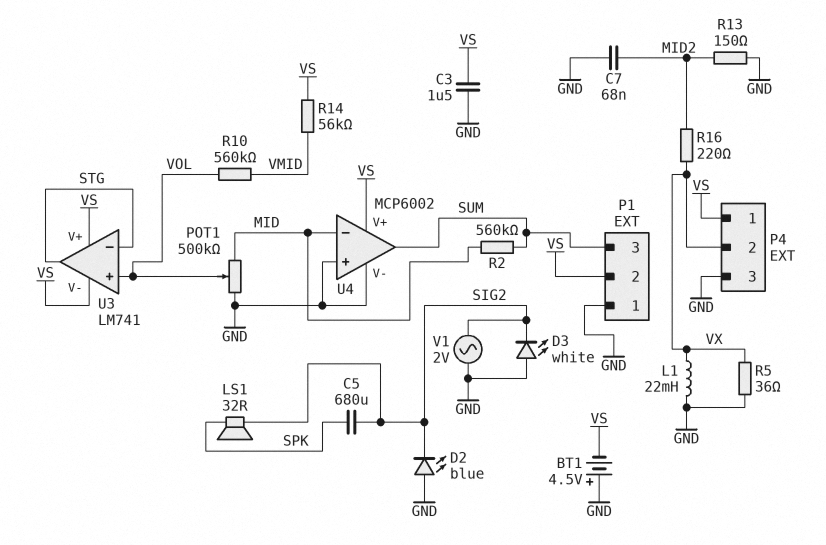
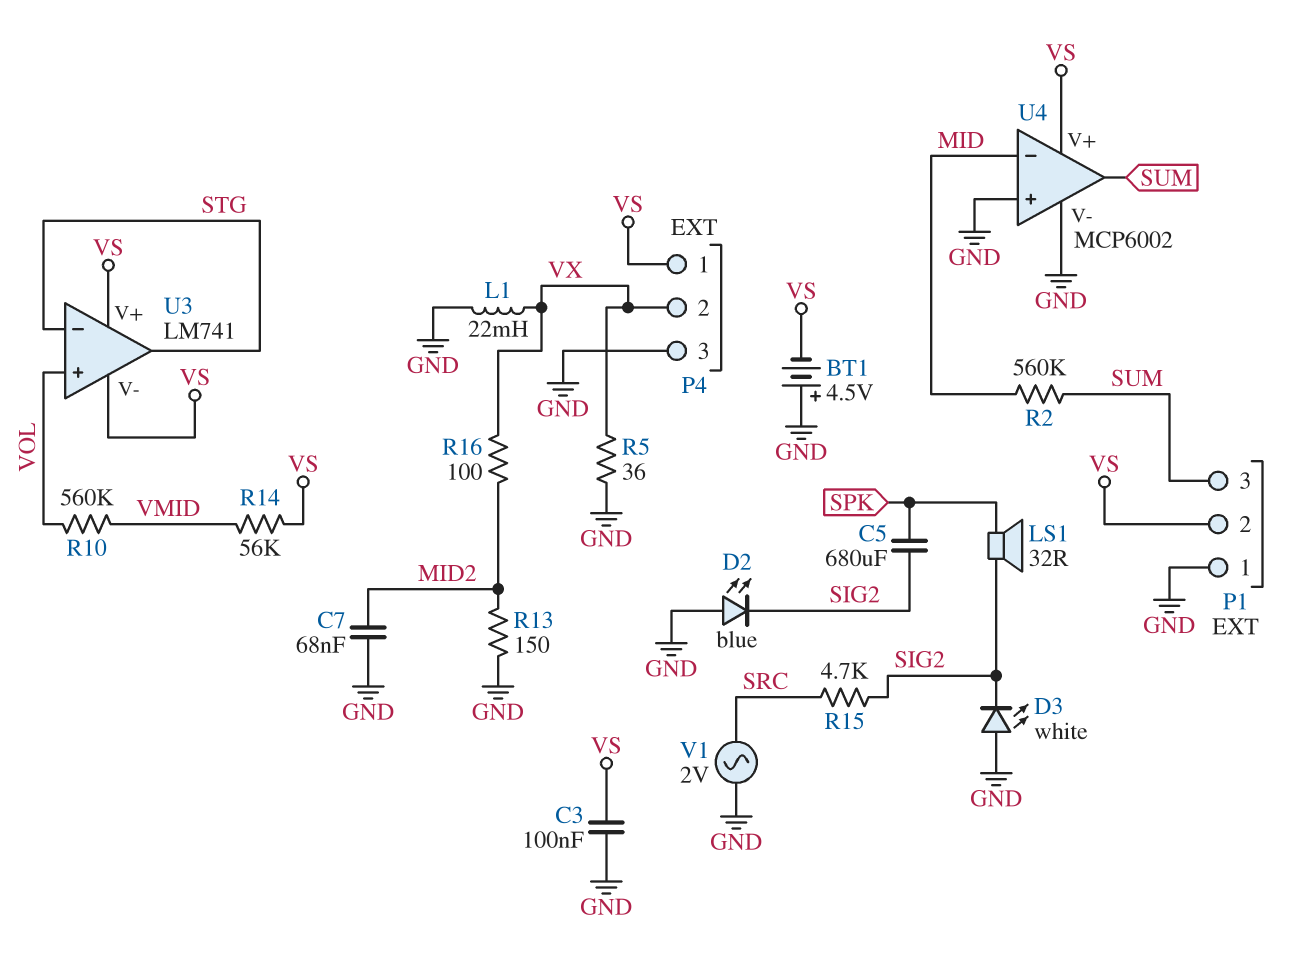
C3: 1.5uF (GND, VS) -> 100nF (GND, VS)
POT1: 500k (GND, MID, wiper VOL) -> none
R15: none -> 4.7k (SIG2, SRC)
R16: 220 (MID2, VX) -> 100 (MID2, VX)
V1: AC 2V (GND, SIG2) -> AC 2V (GND, SRC)

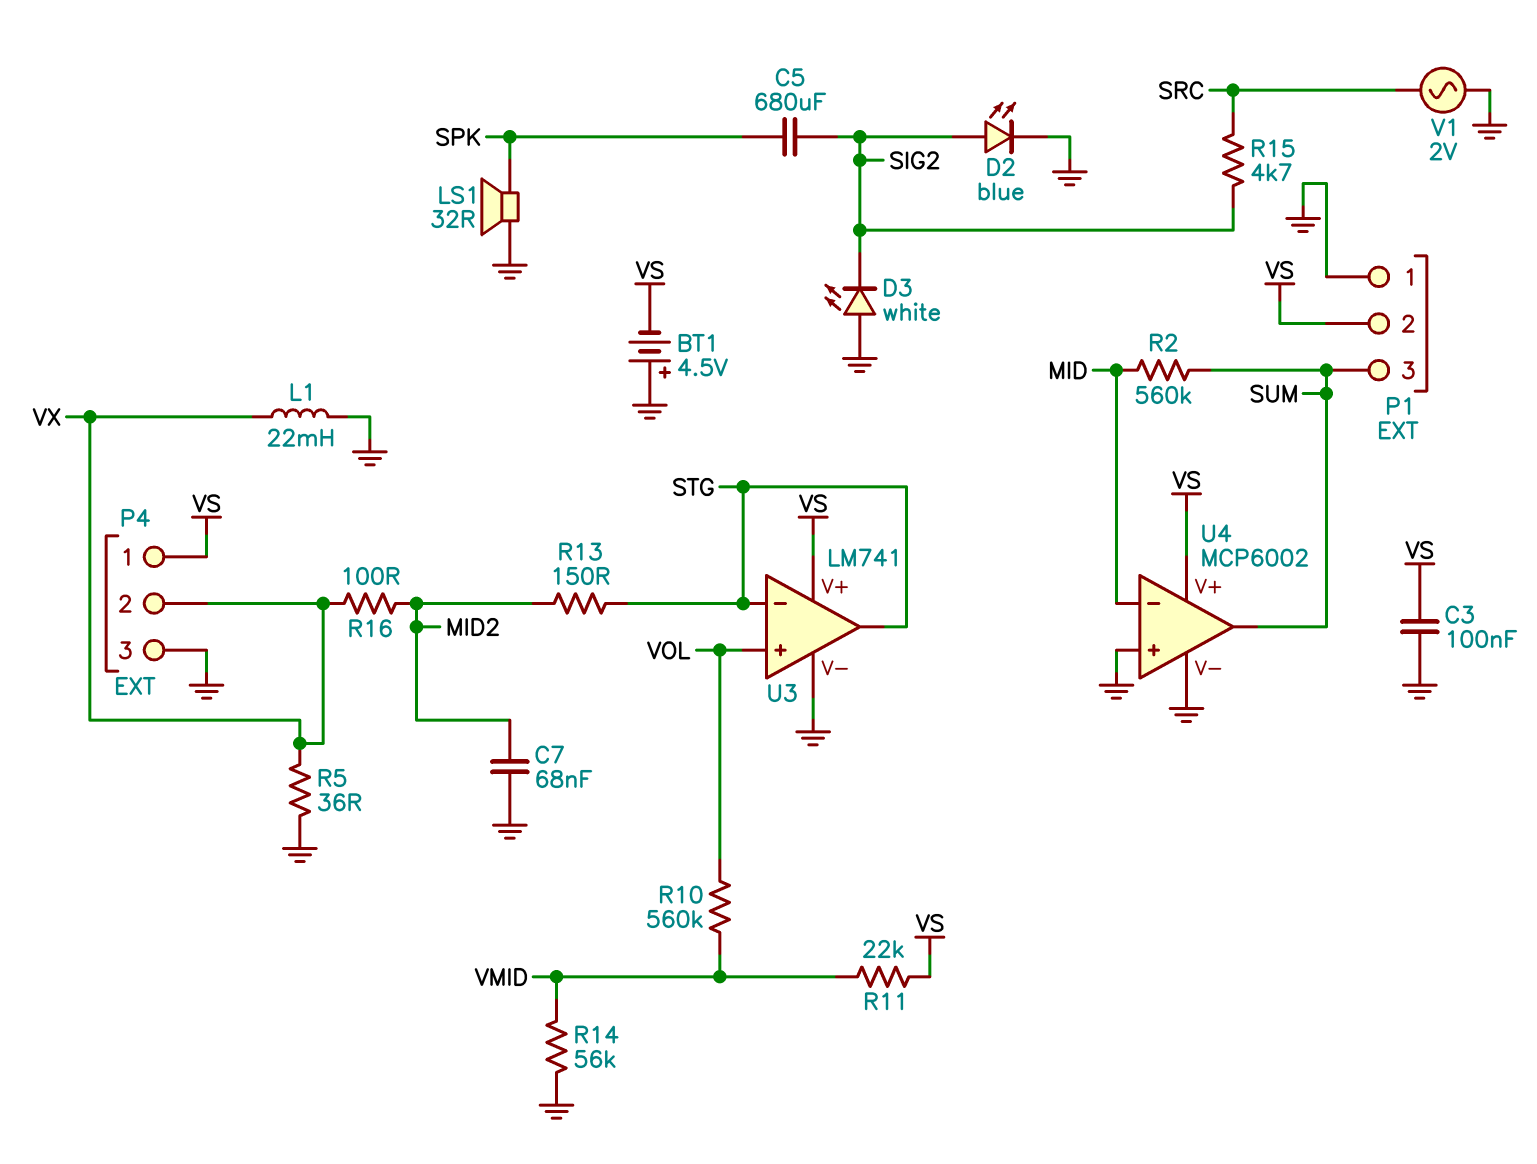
D2: LED blue (A GND, K SIG2) -> LED blue (A SIG2, K GND)
LS1: speaker 32R (SIG2, SPK) -> speaker 32R (GND, SPK)
R11: none -> 22k (VMID, VS)
R13: 150 (GND, MID2) -> 150 (MID2, STG)
R14: 56k (VMID, VS) -> 56k (GND, VMID)
U3 pin V-: VS -> GND

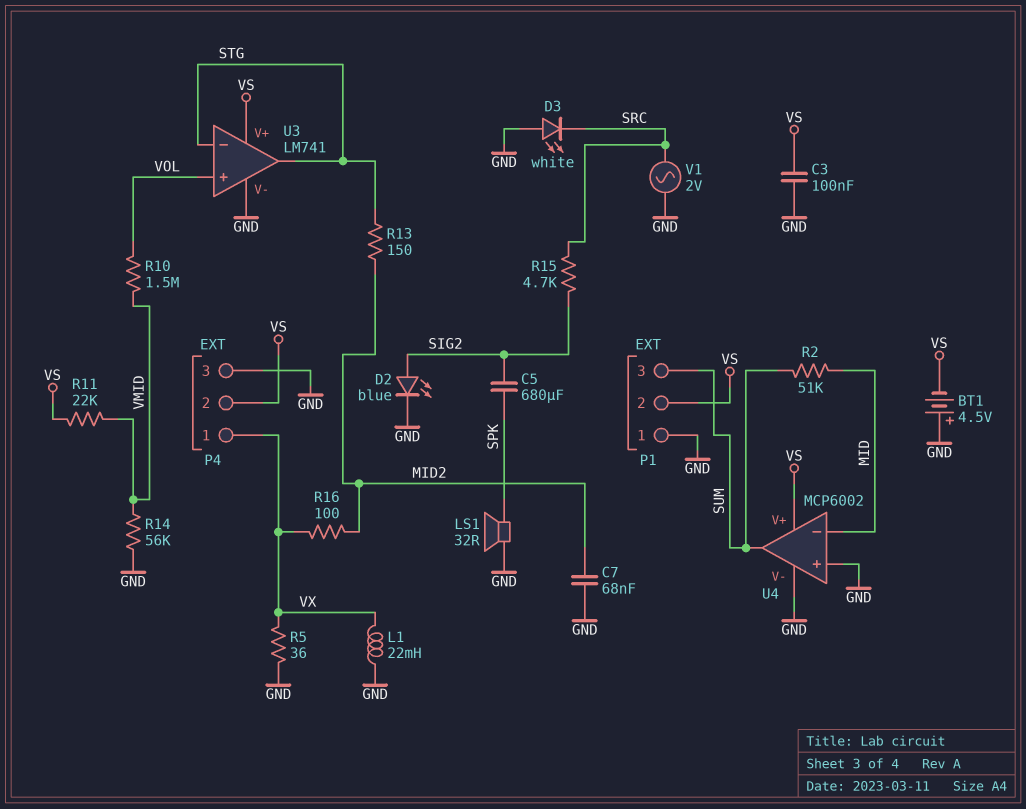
D3: LED white (A GND, K SIG2) -> LED white (A GND, K SRC)
P4 pin 1: VS -> VX
P4 pin 2: VX -> VS
R2: 560k (MID, SUM) -> 51k (MID, SUM)
R10: 560k (VMID, VOL) -> 1.5M (VMID, VOL)

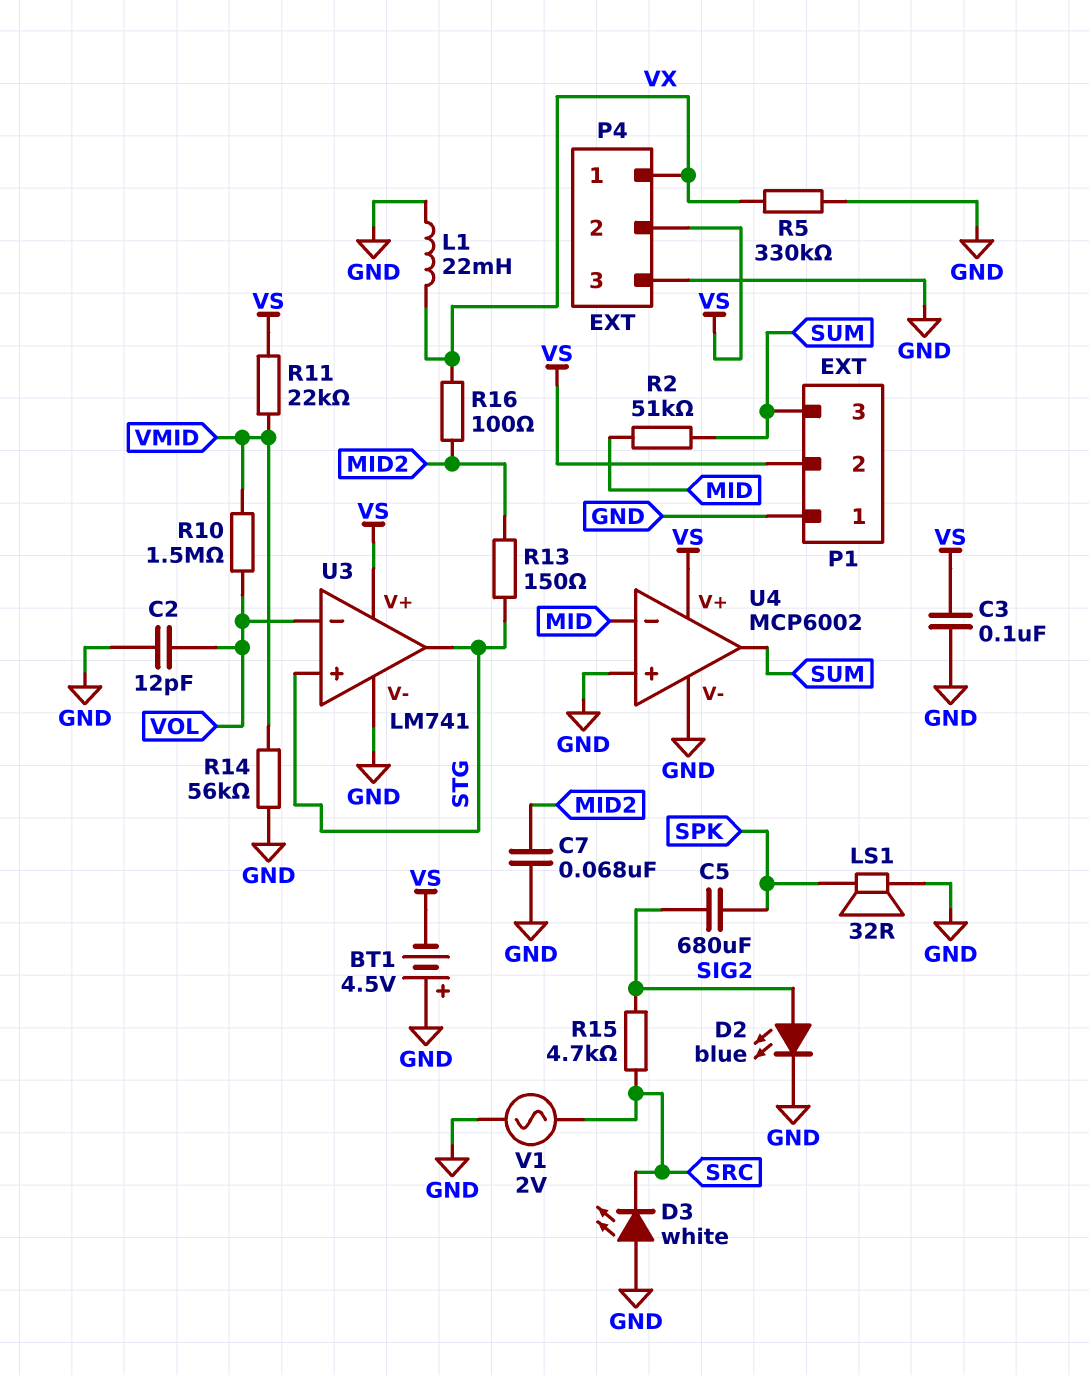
C2: none -> 12pF (GND, VOL)
R5: 36 (GND, VX) -> 330k (GND, VX)
U3 pin in+: VOL -> STG
U3 pin in-: STG -> VOL

